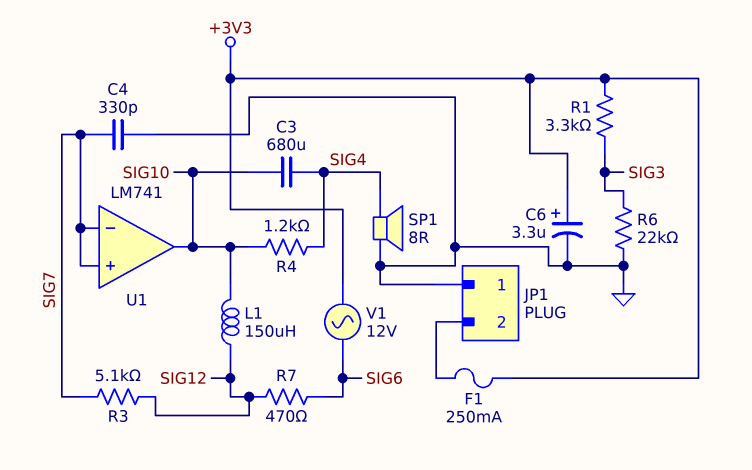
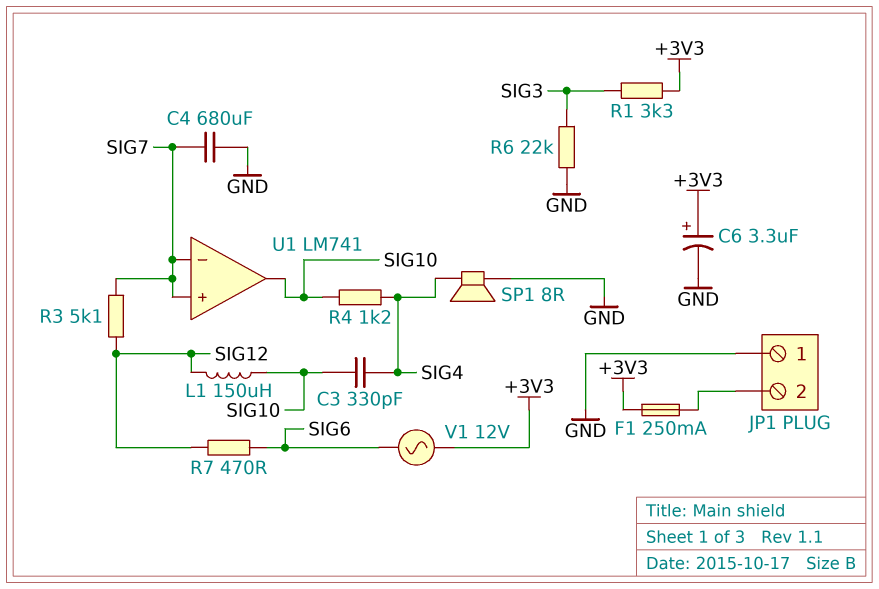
C3: 680uF (SIG4, SIG10) -> 330pF (SIG4, SIG10)
C4: 330pF (GND, SIG7) -> 680uF (GND, SIG7)

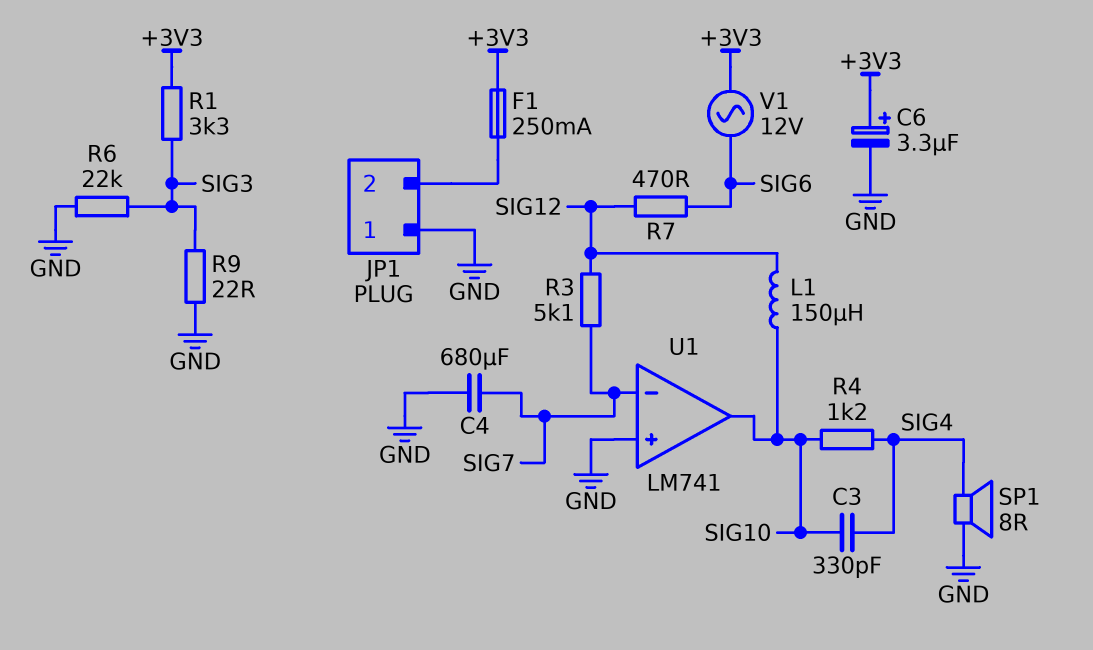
R9: none -> 22 (GND, SIG3)
U1 pin in+: SIG7 -> GND

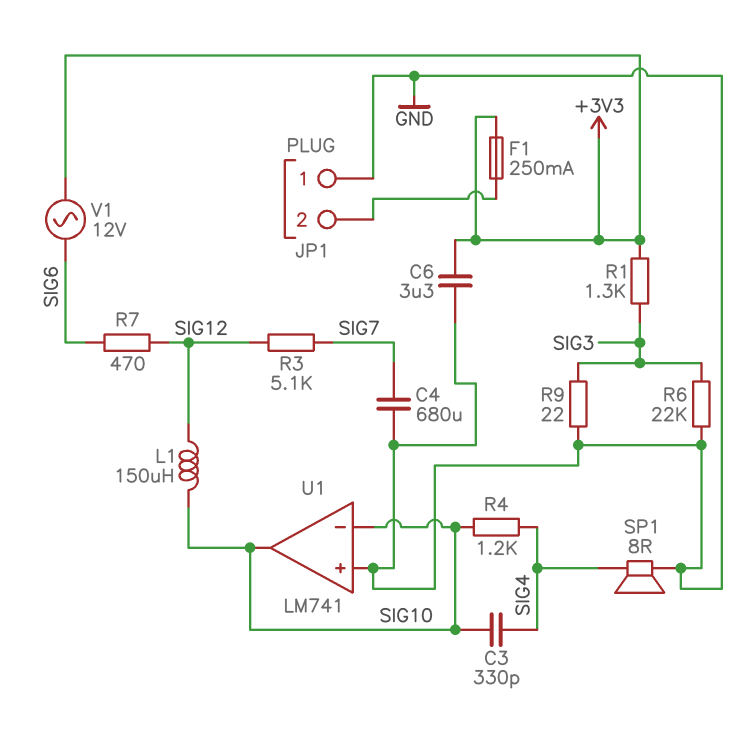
C6: 3.3uF (plus +3V3, minus GND) -> 3.3uF (+3V3, GND)
R1: 3.3k (+3V3, SIG3) -> 1.3k (+3V3, SIG3)
U1 pin in-: SIG7 -> SIG10

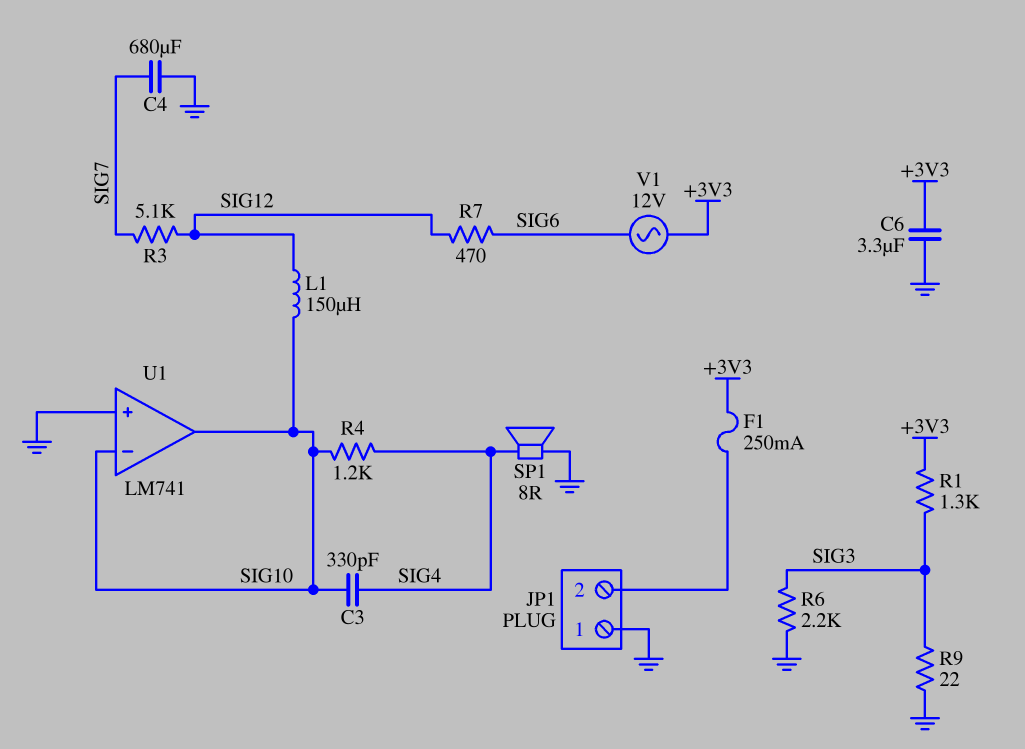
R6: 22k (GND, SIG3) -> 2.2k (GND, SIG3)

